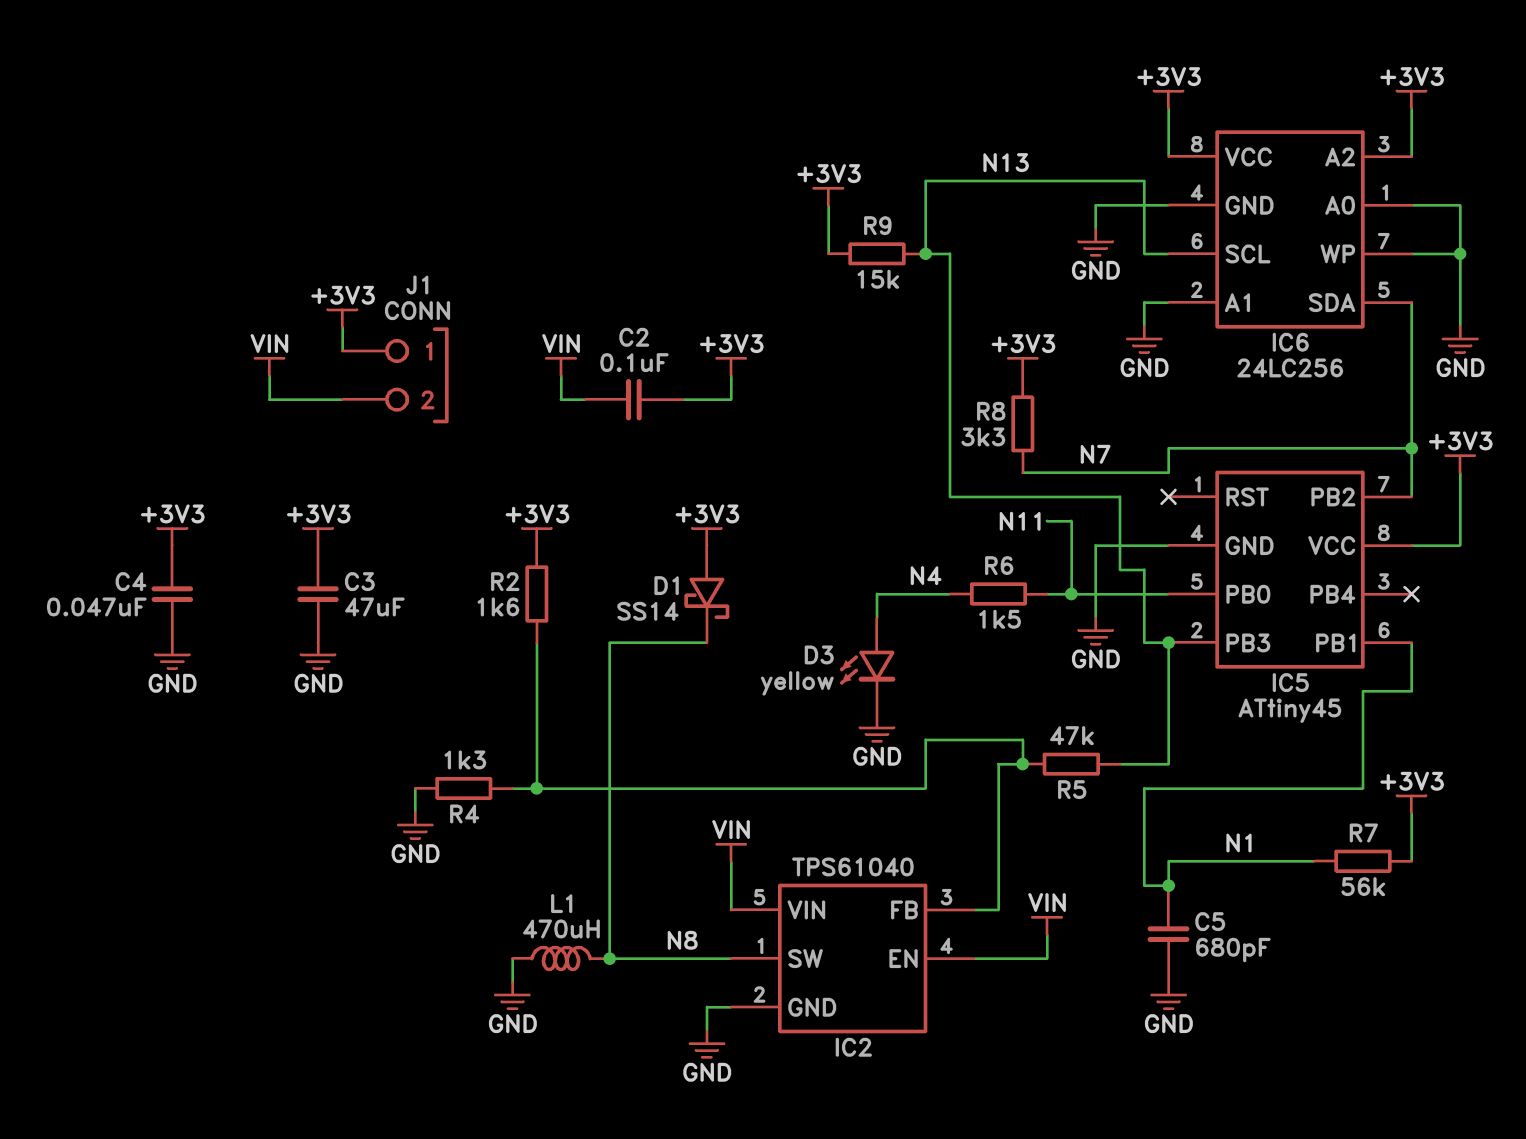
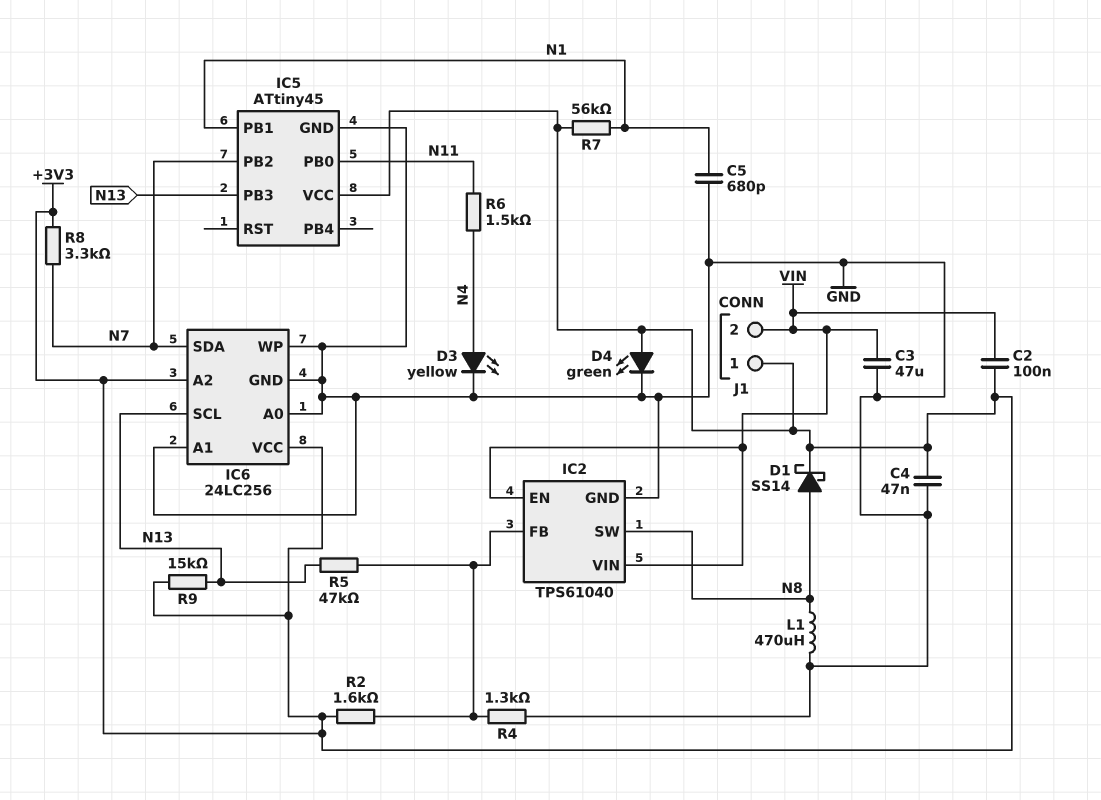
C3: 47uF (+3V3, GND) -> 47uF (GND, VIN)
D1: schottky SS14 (A +3V3, K N8) -> schottky SS14 (A N8, K +3V3)
D4: none -> LED green (A +3V3, K GND)

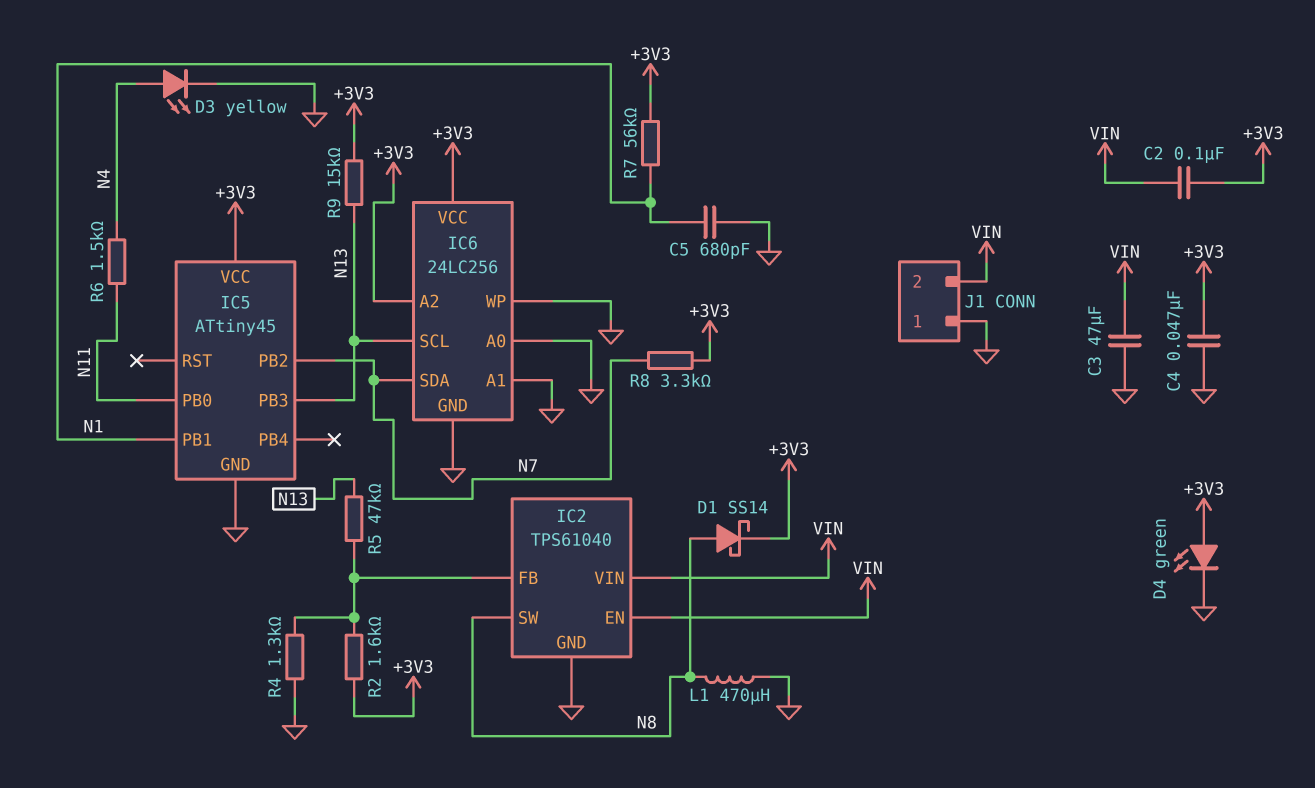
J1 pin 1: +3V3 -> GND

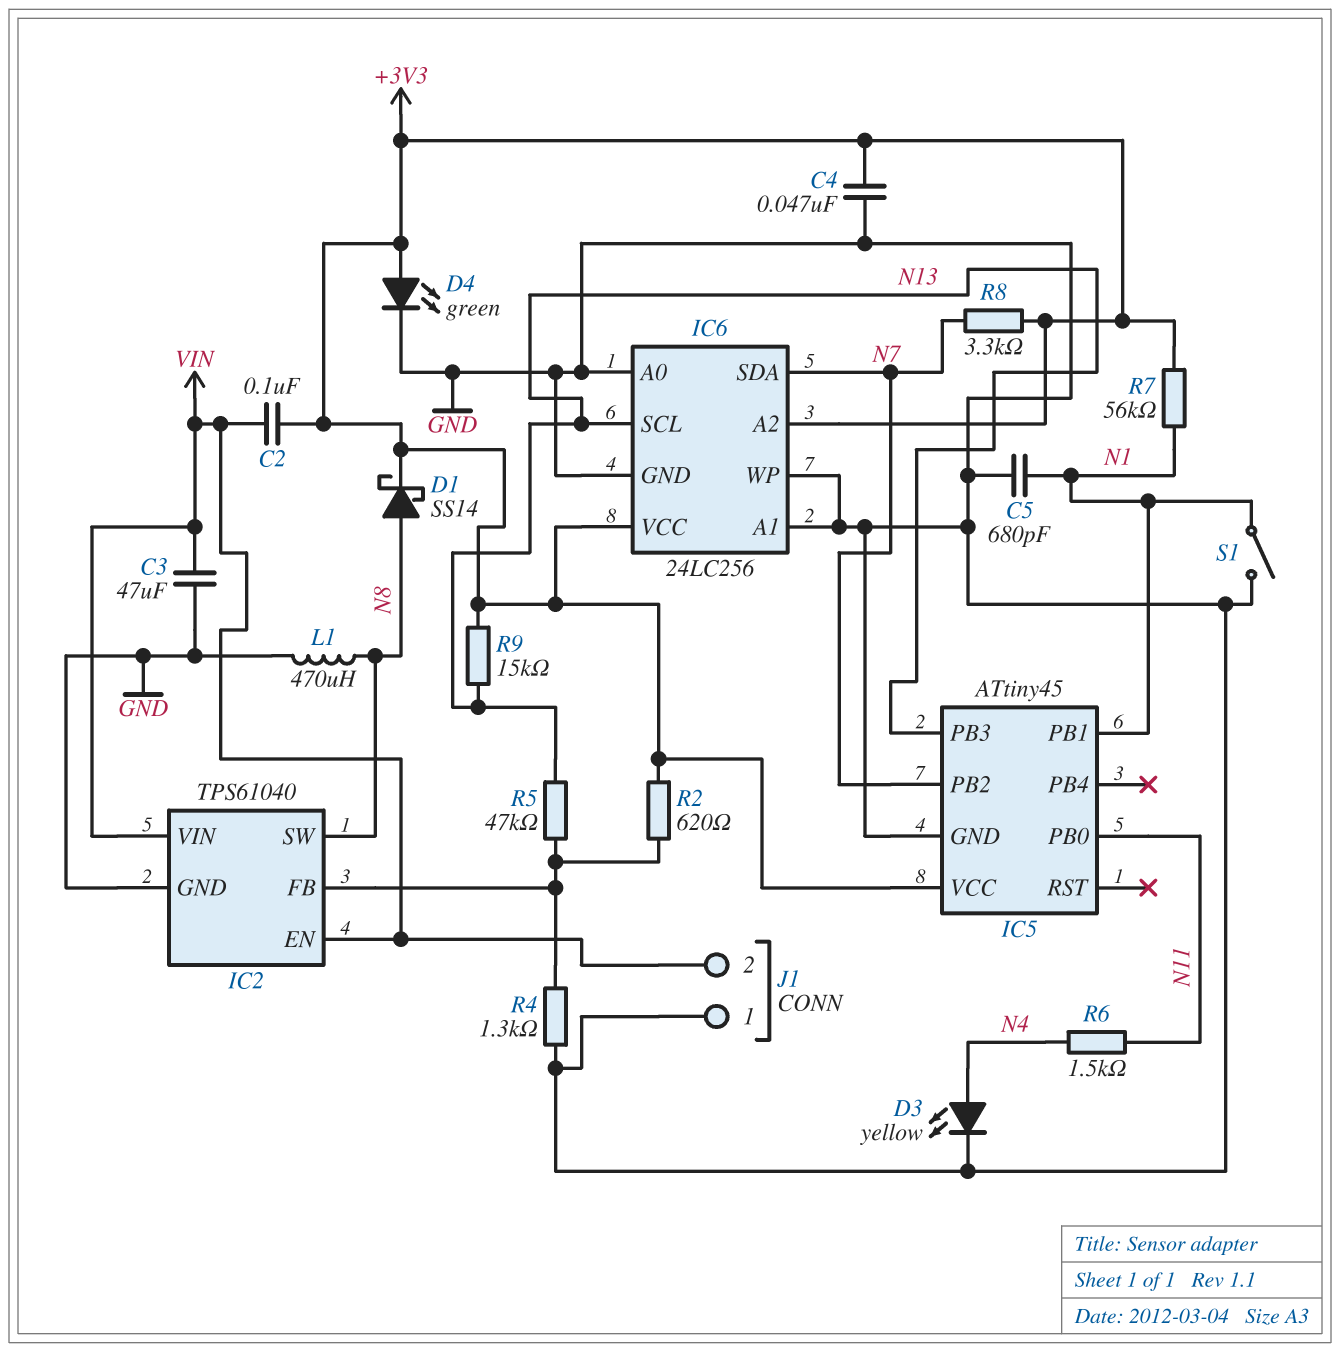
R2: 1.6k (+3V3, IC2/FB) -> 620 (+3V3, IC2/FB)
S1: none -> switch (GND, N1)

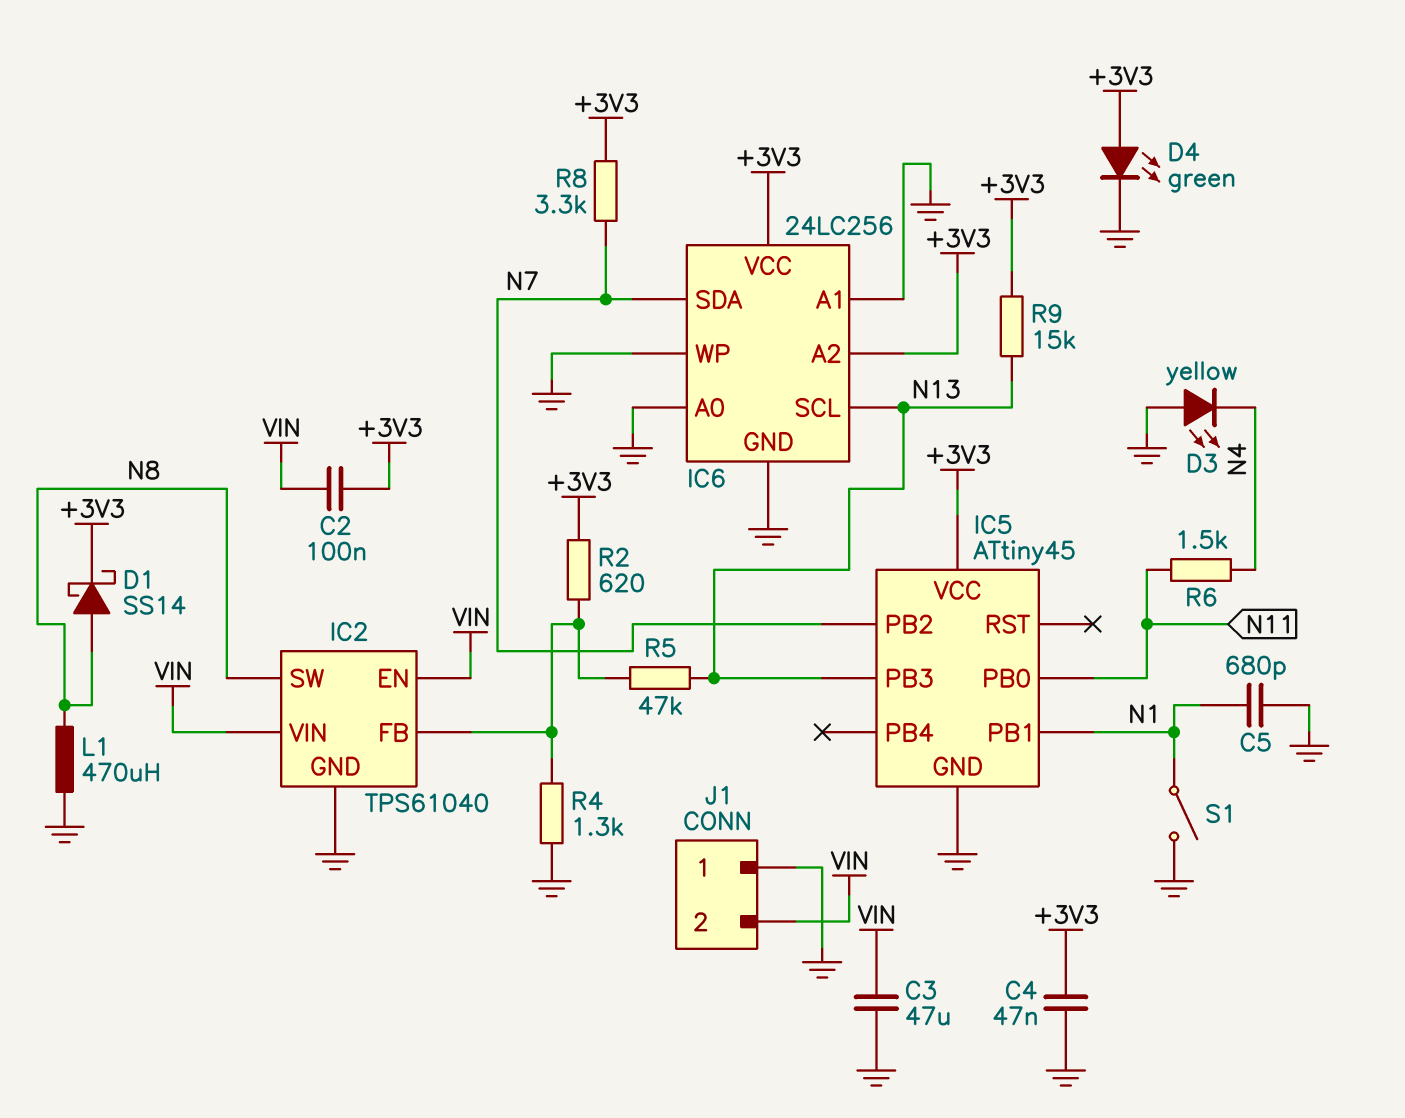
D3: LED yellow (A N4, K GND) -> LED yellow (A GND, K N4)
R7: 56k (+3V3, N1) -> none

